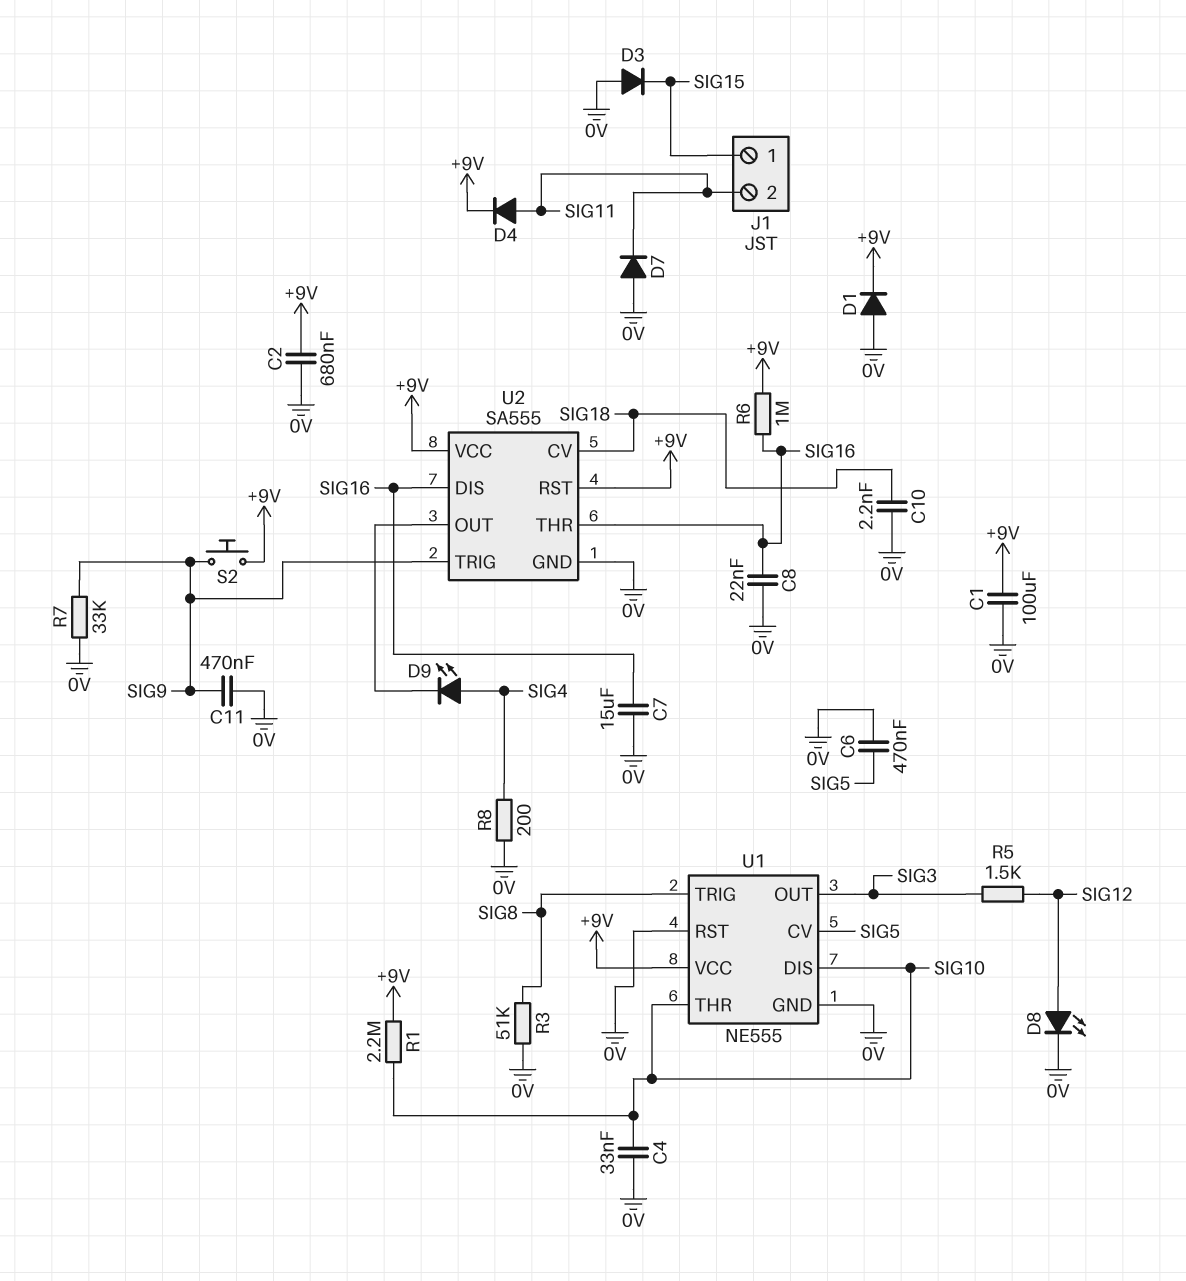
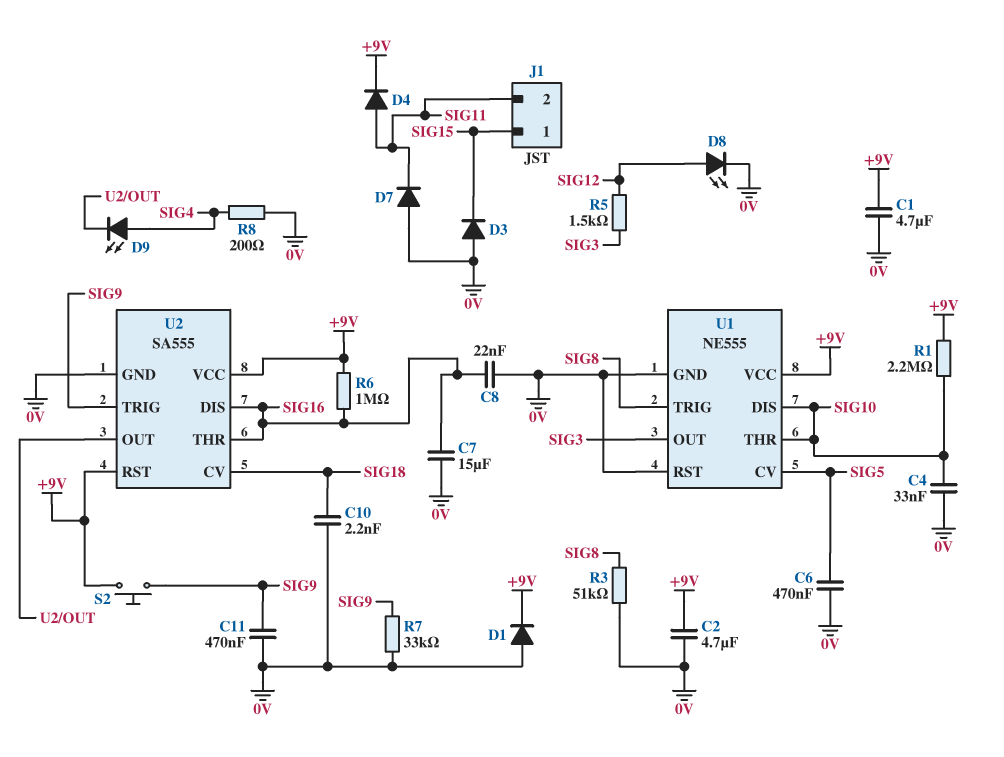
C1: 100uF (+9V, 0V) -> 4.7uF (+9V, 0V)
C2: 680nF (+9V, 0V) -> 4.7uF (+9V, 0V)

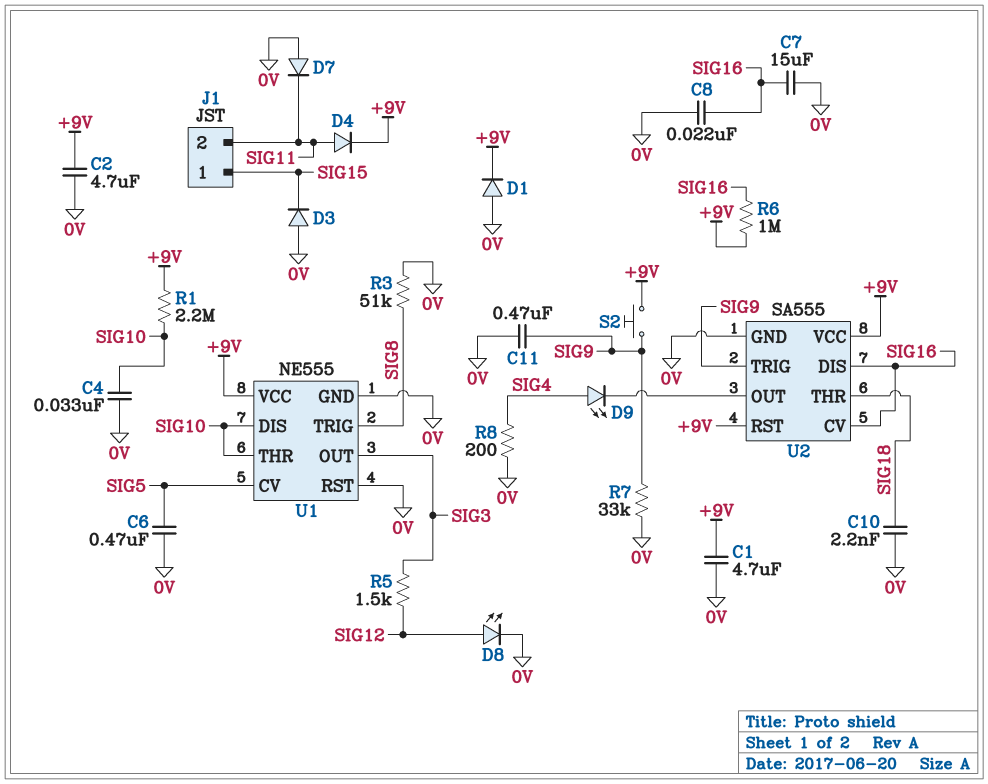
U2 pin CV: SIG18 -> SIG16
U2 pin THR: SIG16 -> SIG18

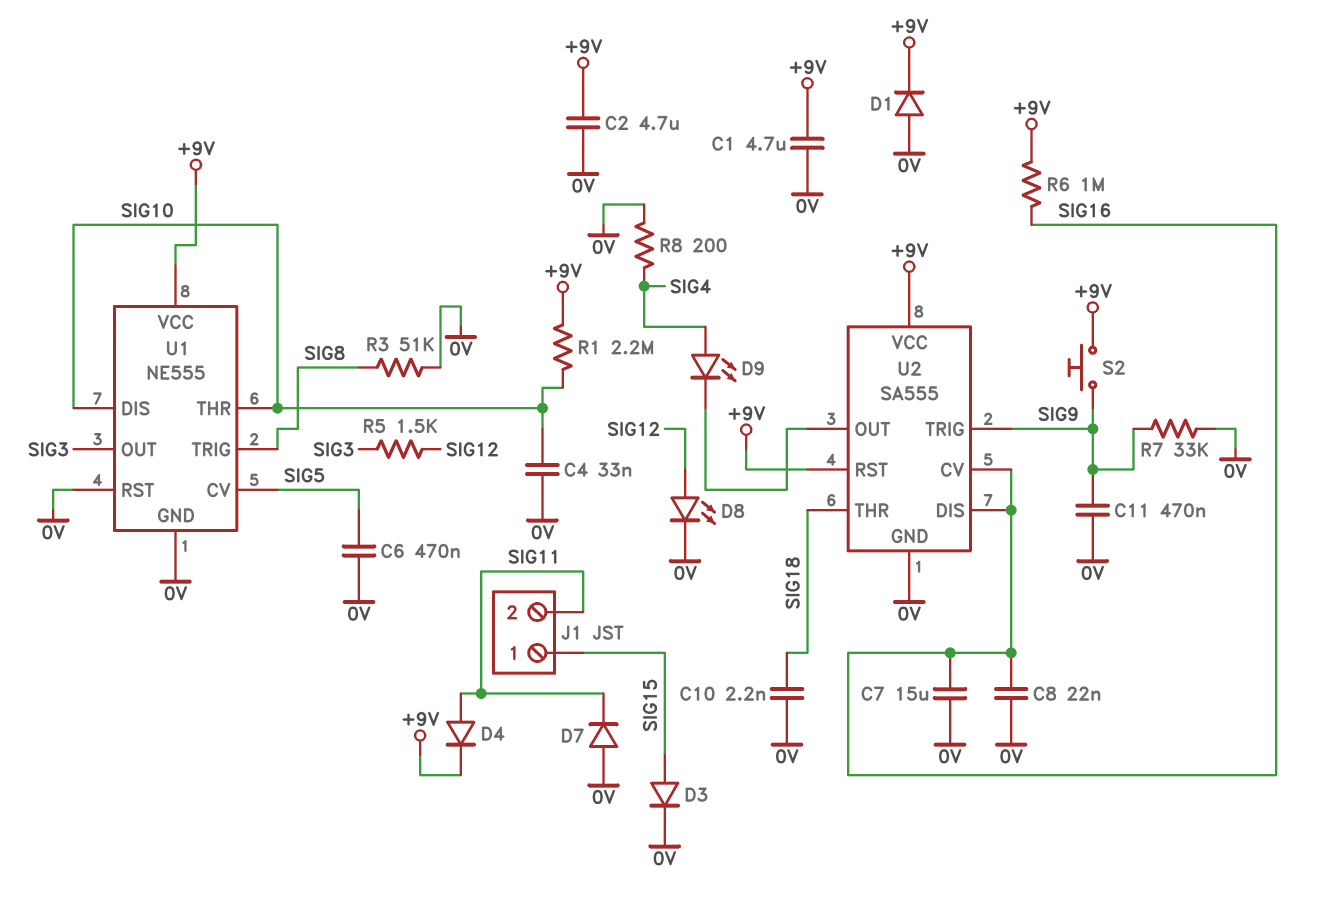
D3: diode (A 0V, K SIG15) -> diode (A SIG15, K 0V)

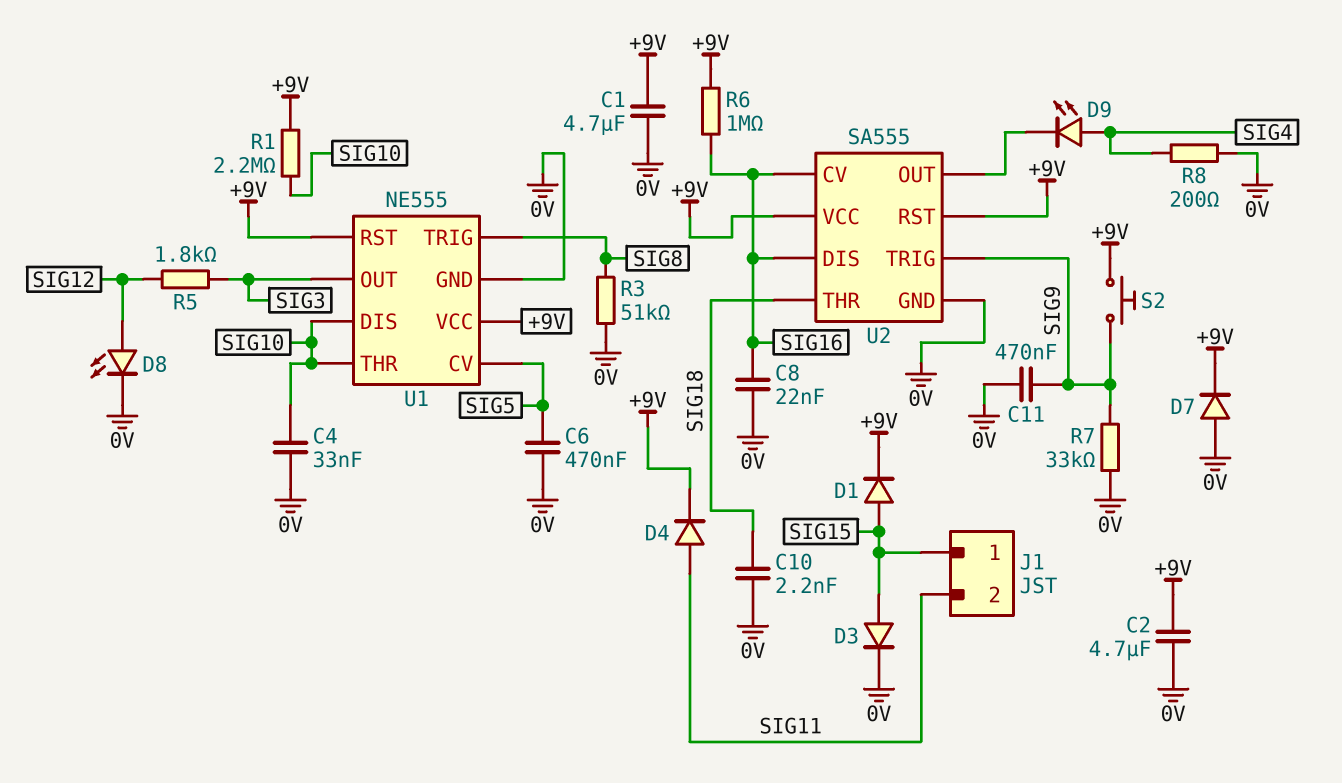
C7: 15uF (0V, SIG16) -> none
D1: diode (A 0V, K +9V) -> diode (A SIG15, K +9V)
D7: diode (A 0V, K SIG11) -> diode (A 0V, K +9V)
R5: 1.5k (SIG3, SIG12) -> 1.8k (SIG3, SIG12)
U1 pin RST: 0V -> +9V

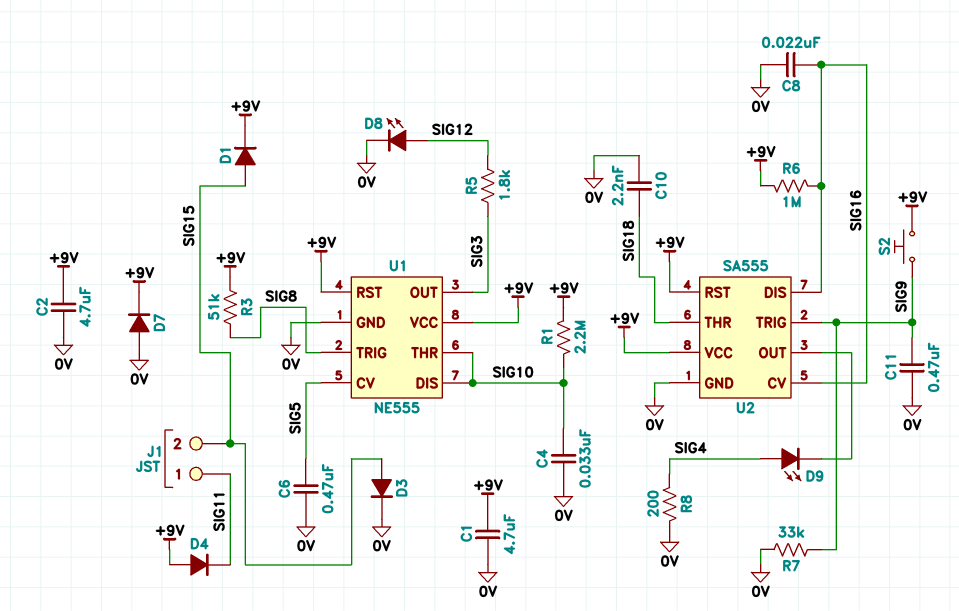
D4: diode (A SIG11, K +9V) -> diode (A +9V, K SIG11)
J1 pin 1: SIG15 -> SIG11
J1 pin 2: SIG11 -> SIG15
R3: 51k (0V, SIG8) -> 51k (+9V, SIG8)

